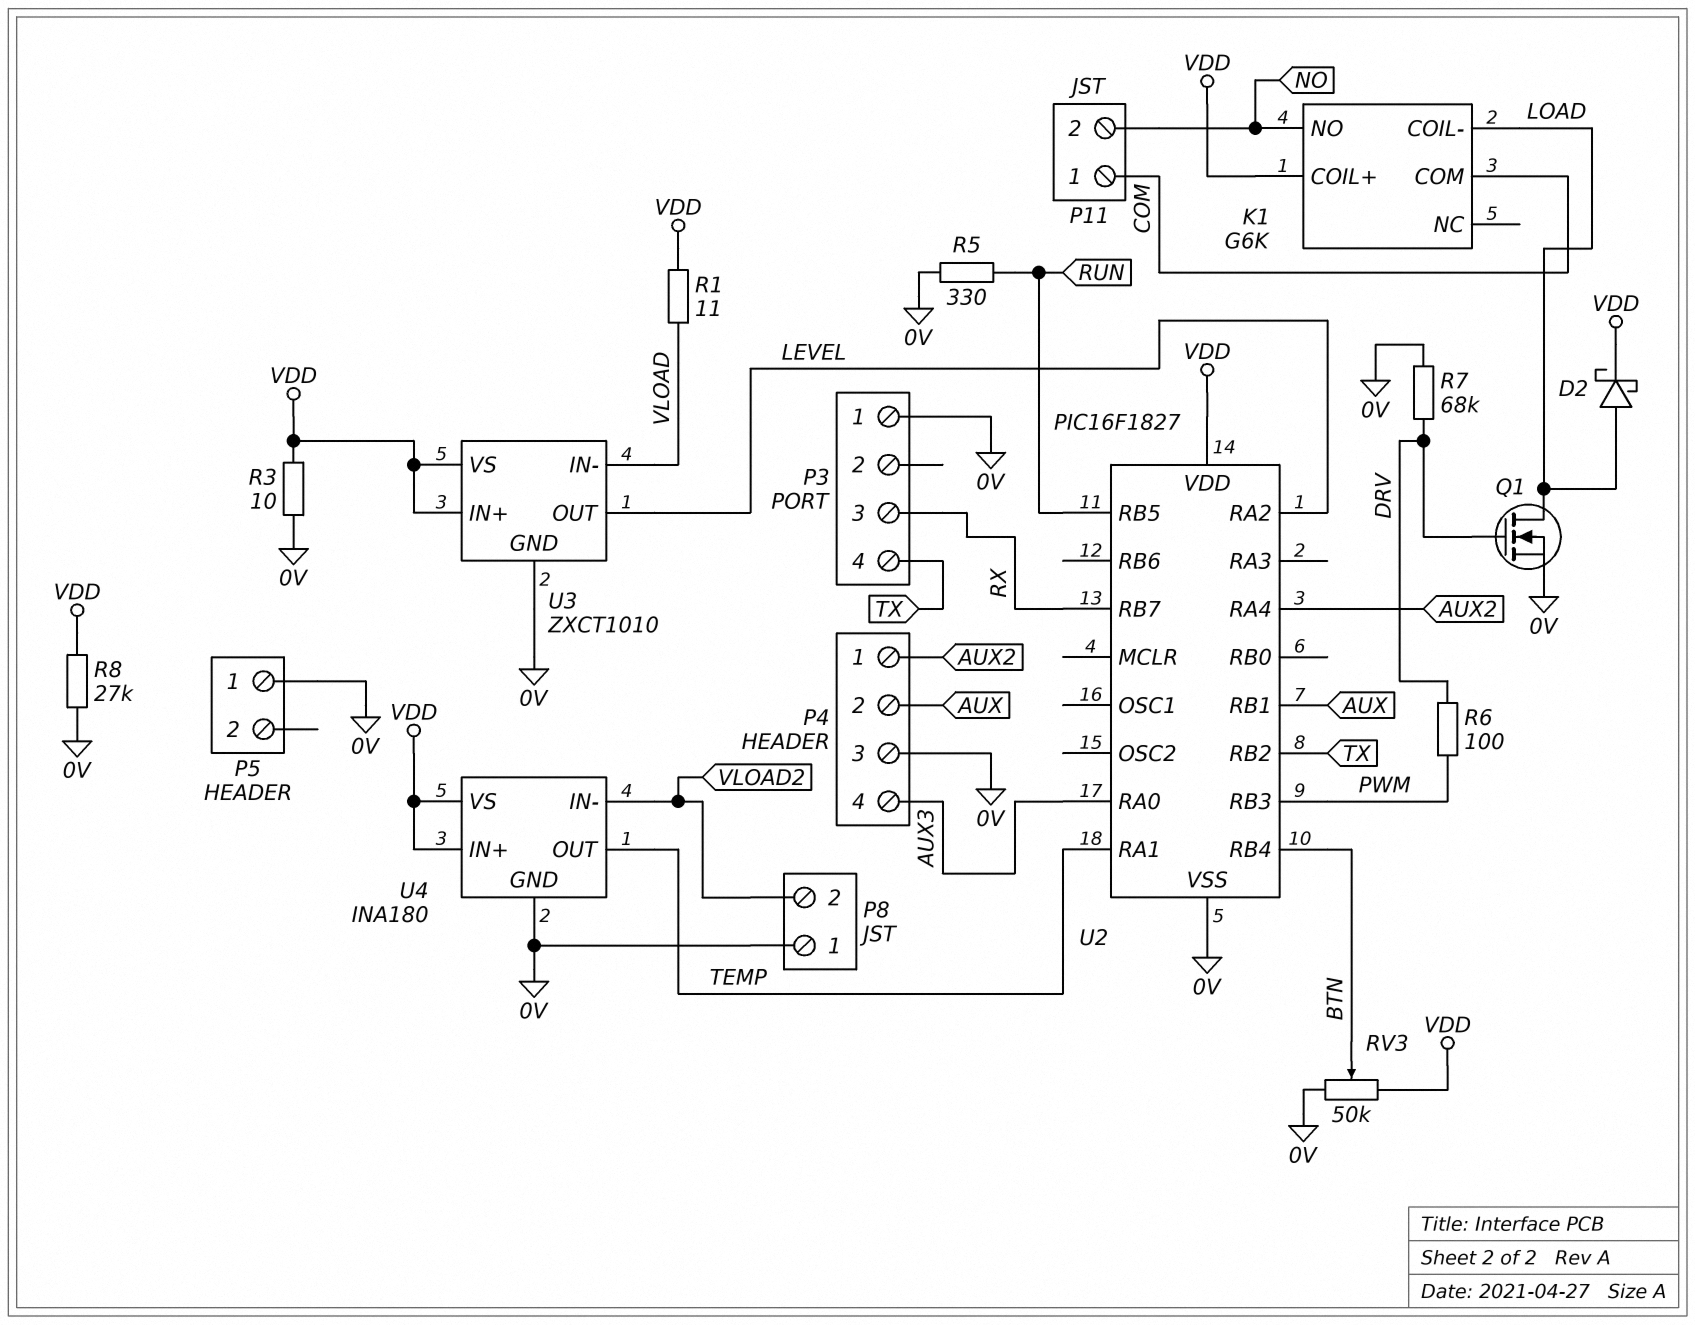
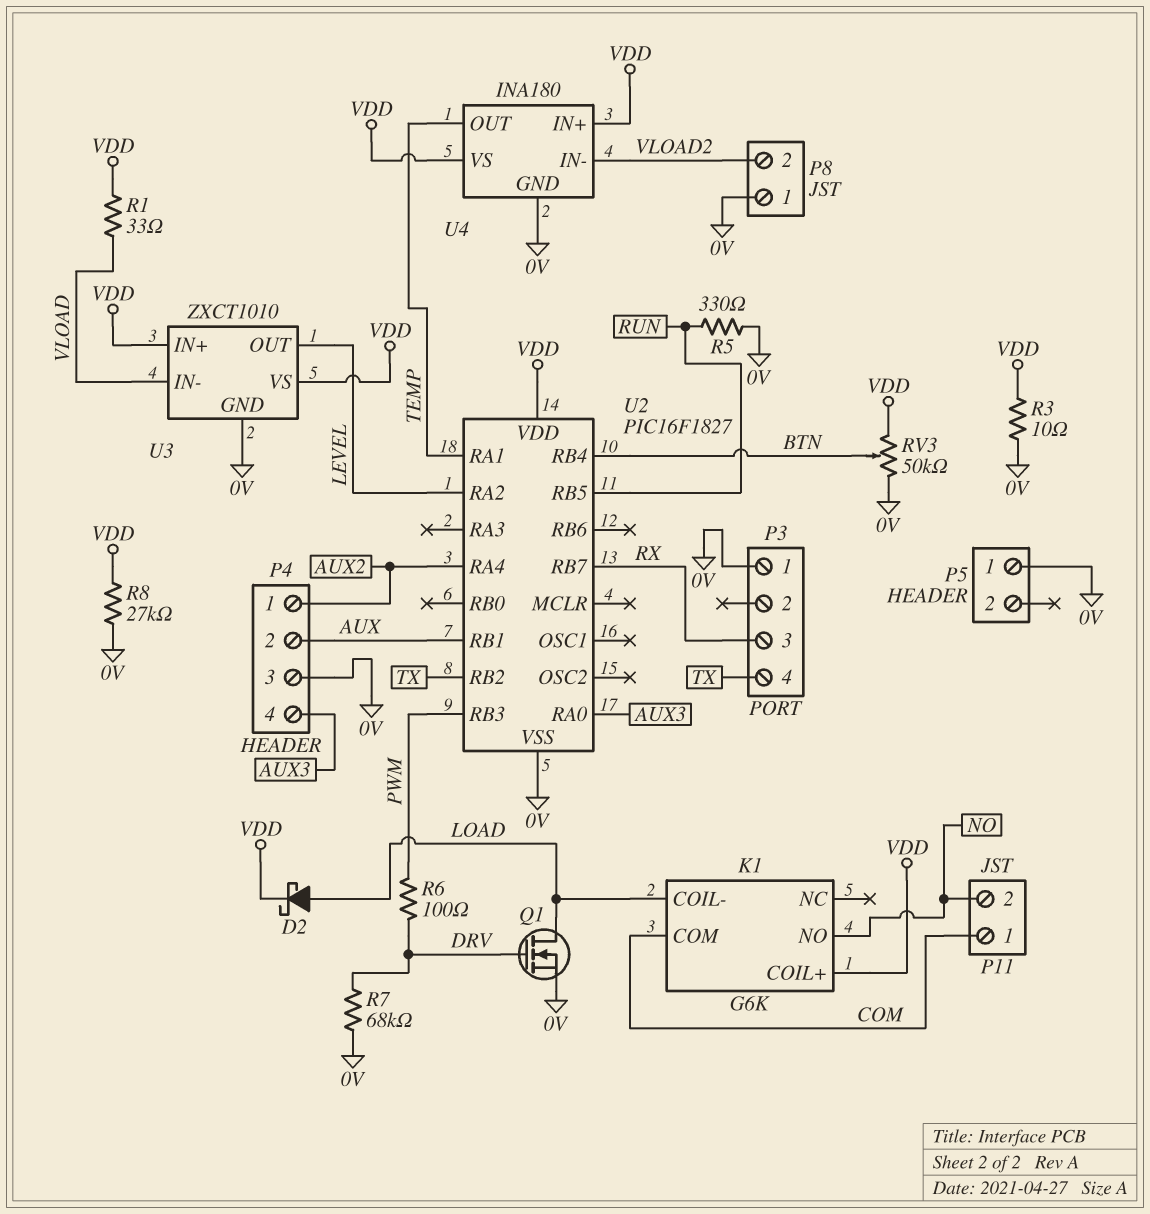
R1: 11 (VDD, VLOAD) -> 33 (VDD, VLOAD)

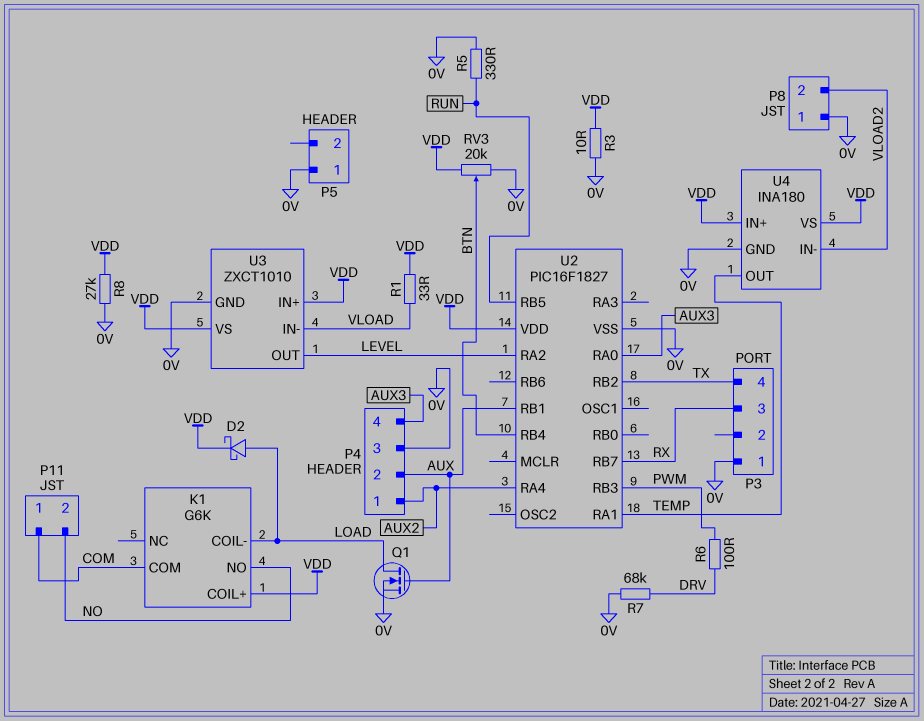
Q1: NMOS (G DRV, D LOAD, S 0V) -> NMOS (G AUX, D LOAD, S 0V)
RV3: 50k (0V, VDD, wiper BTN) -> 20k (0V, VDD, wiper BTN)

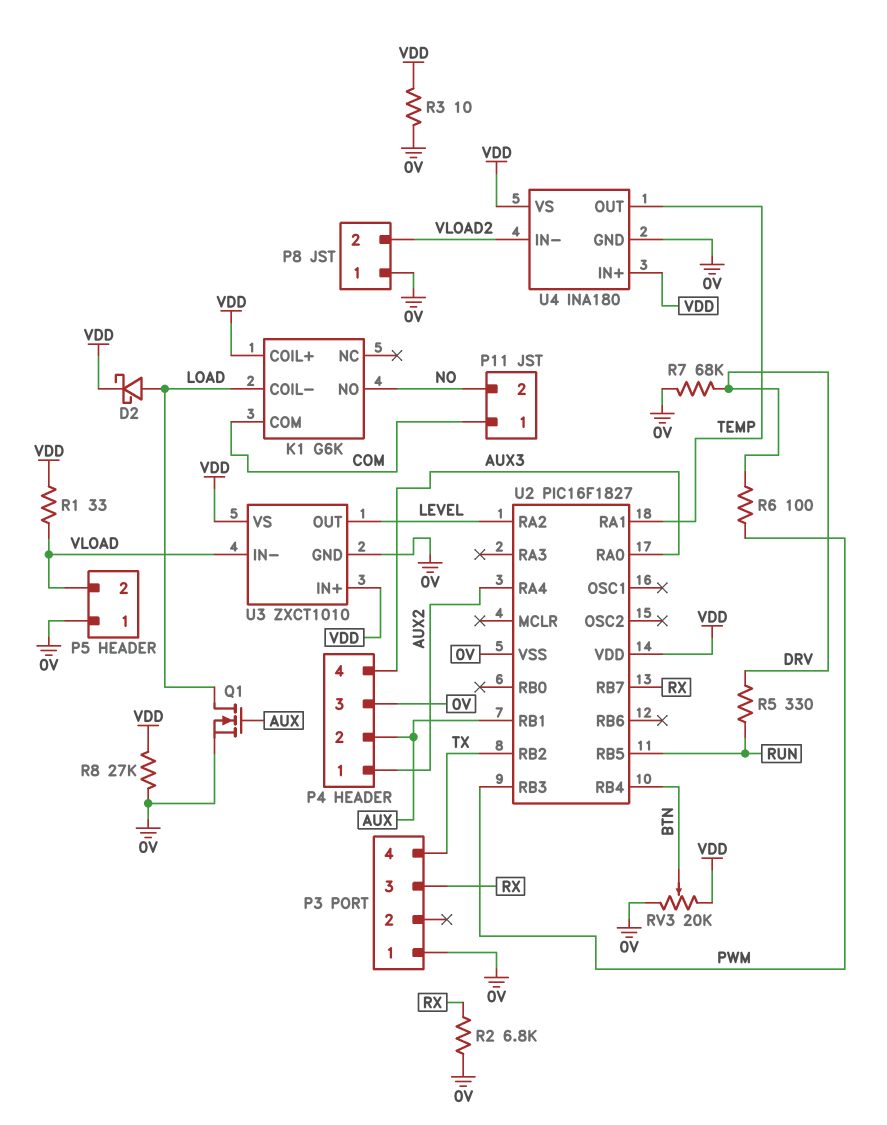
P5 pin 2: none -> VLOAD
R2: none -> 6.8k (0V, RX)
R5: 330 (0V, RUN) -> 330 (DRV, RUN)

